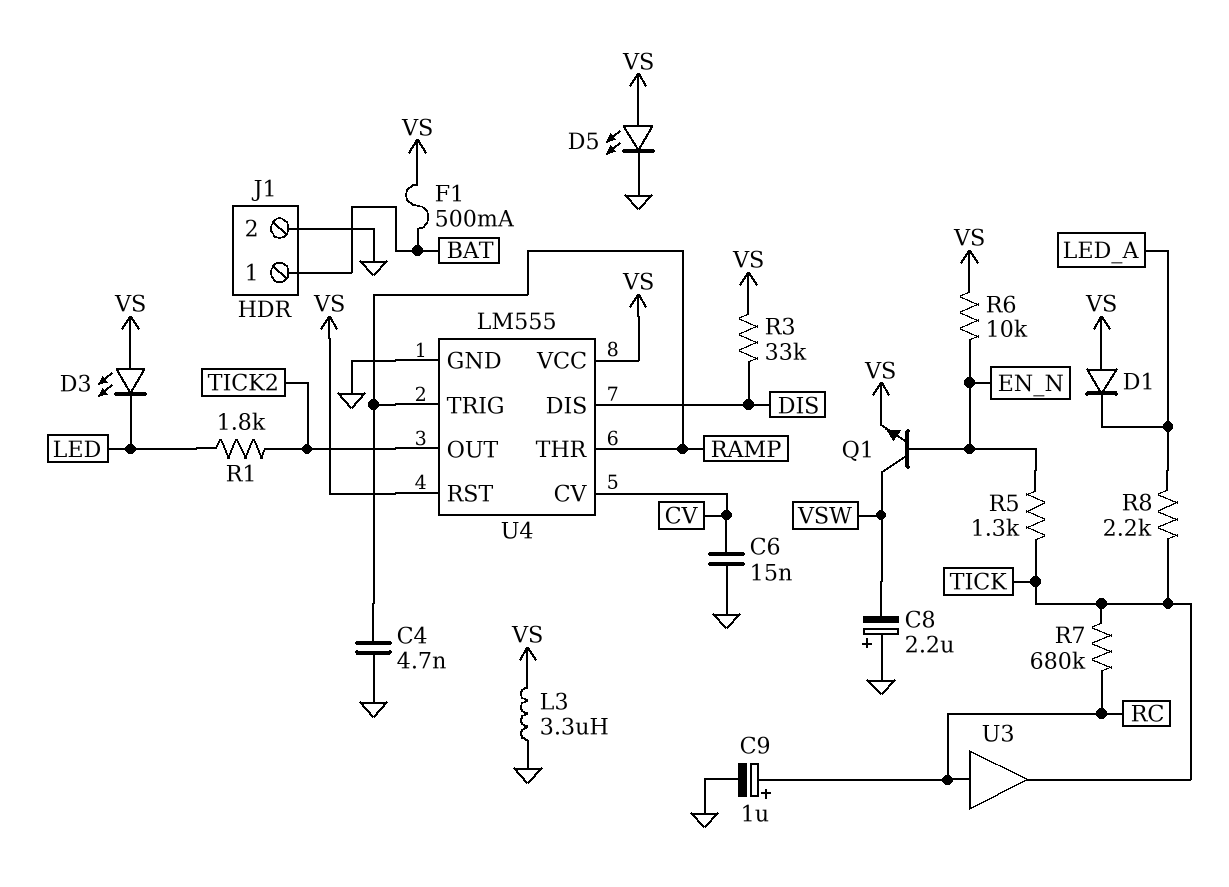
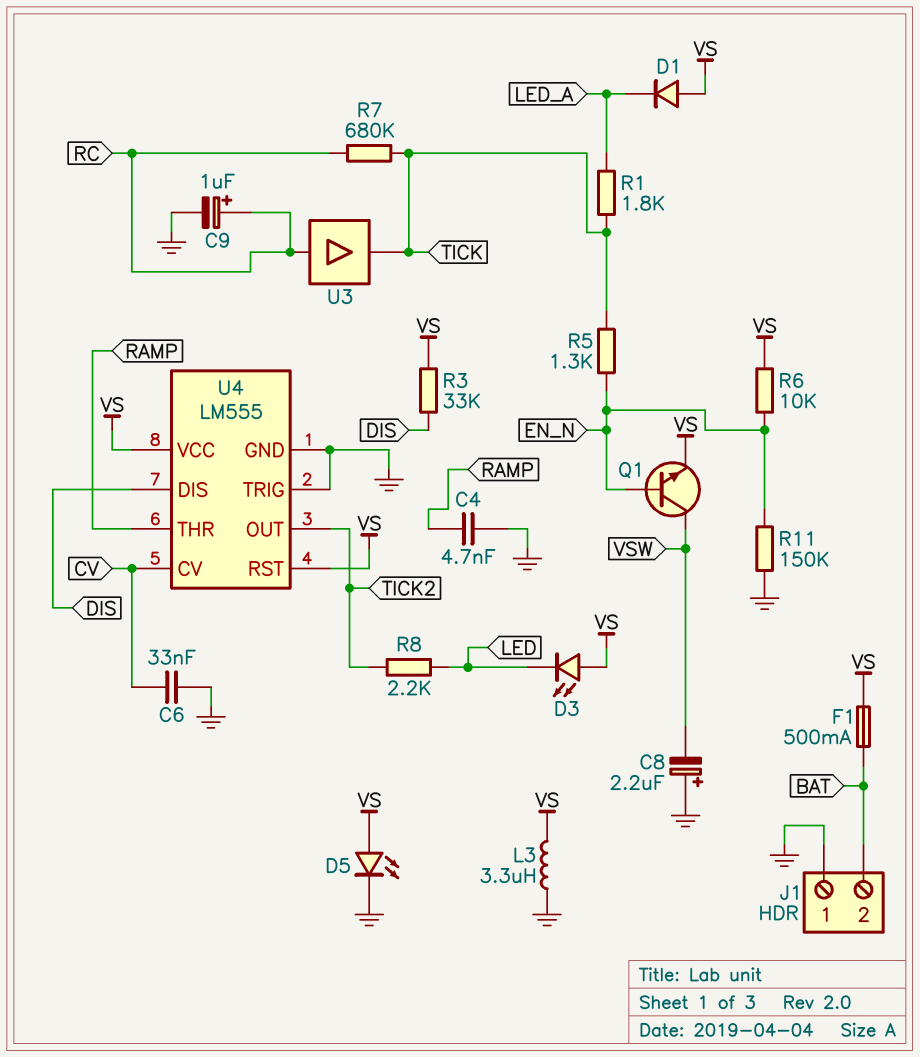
C6: 15nF (CV, GND) -> 33nF (CV, GND)
J1 pin 1: BAT -> GND
J1 pin 2: GND -> BAT
R1: 1.8k (LED, TICK2) -> 1.8k (LED_A, TICK)
R8: 2.2k (LED_A, TICK) -> 2.2k (LED, TICK2)
R11: none -> 150k (EN_N, GND)
U4 pin TRIG: RAMP -> GND

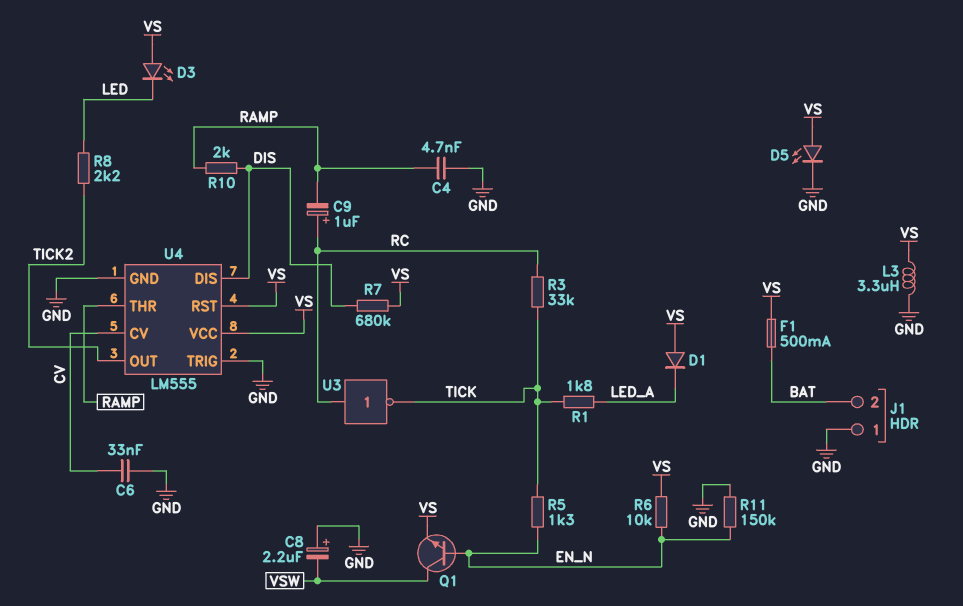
C9: 1uF (plus RC, minus GND) -> 1uF (plus RC, minus RAMP)
R3: 33k (DIS, VS) -> 33k (RC, TICK)
R7: 680k (RC, TICK) -> 680k (DIS, VS)
R10: none -> 2k (DIS, RAMP)
U3: buffer (in RC, out TICK) -> NOT (in RC, out TICK)

